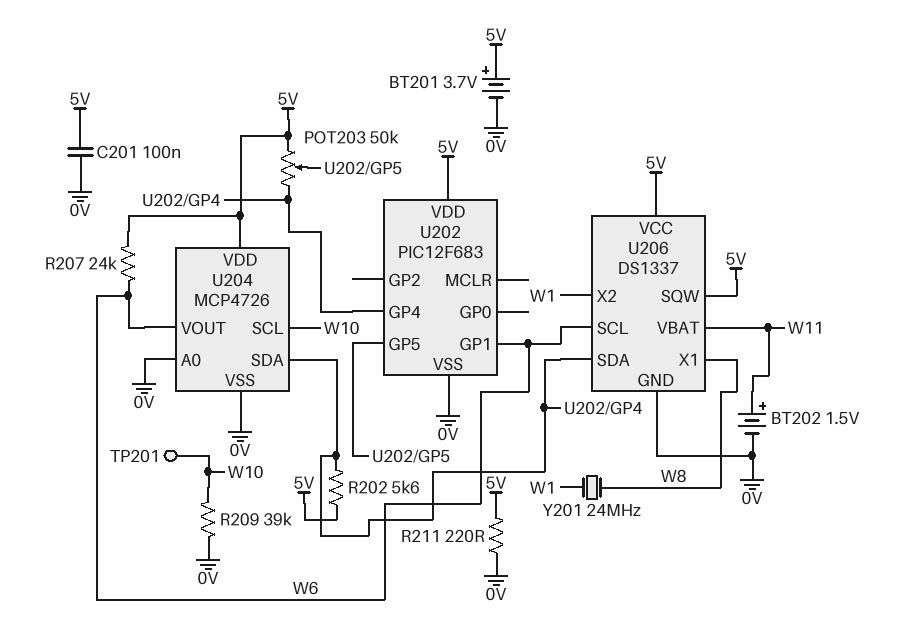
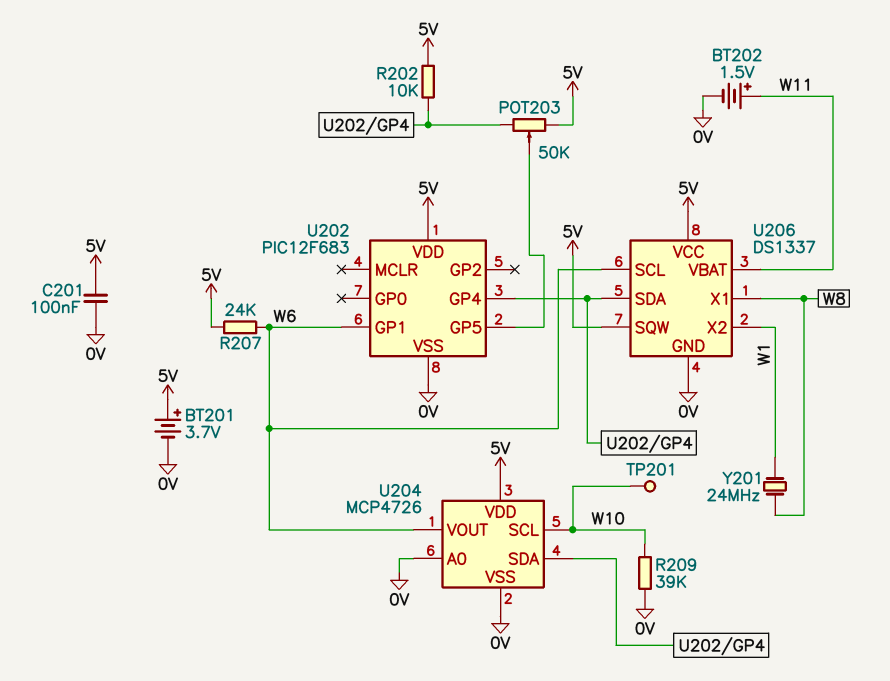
R202: 5.6k (5V, U202/GP4) -> 10k (5V, U202/GP4)
R211: 220 (0V, 5V) -> none

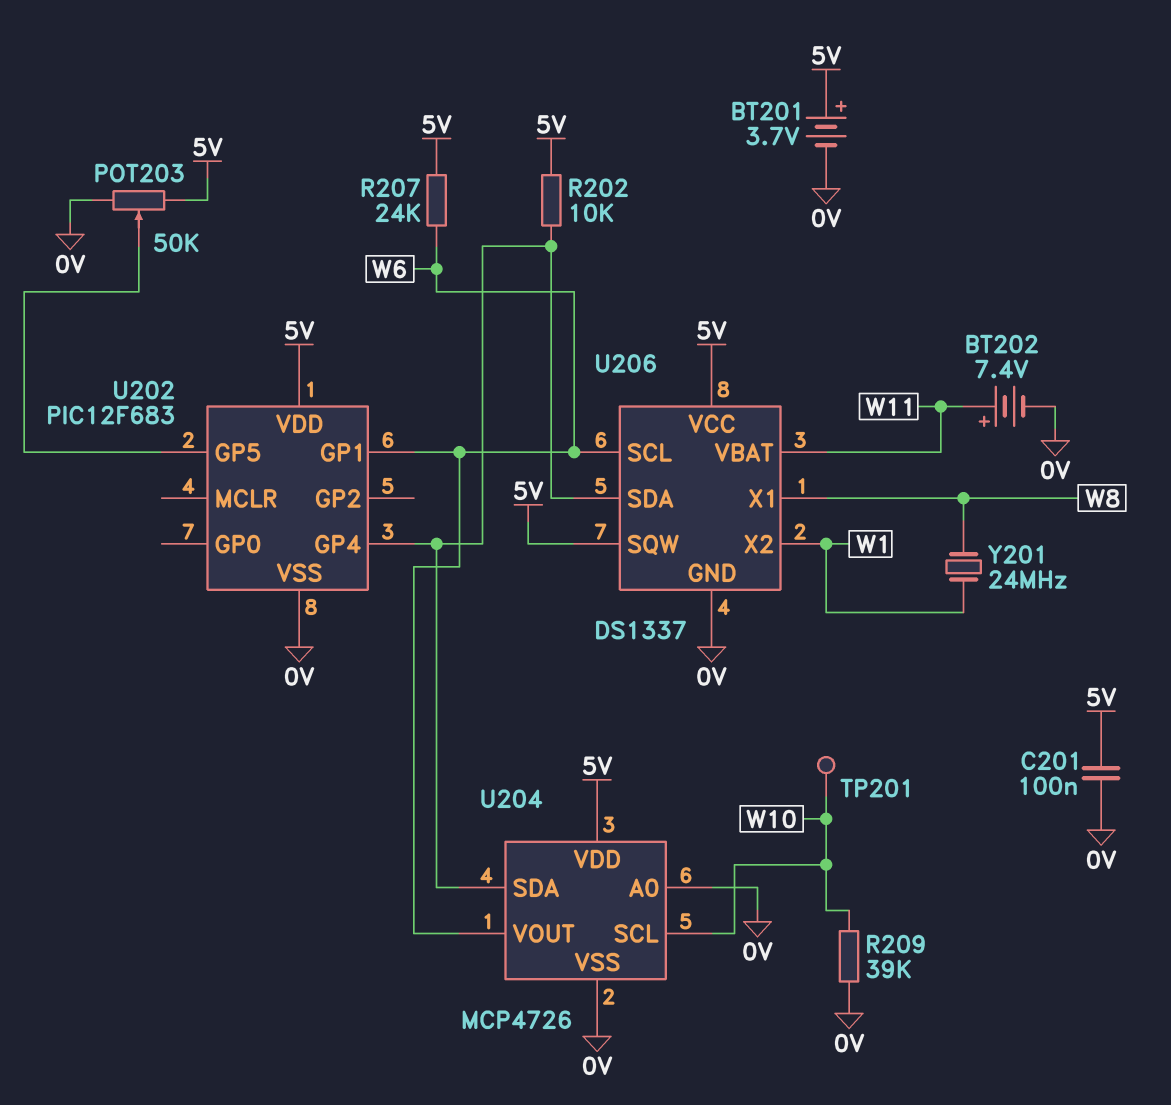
BT202: 1.5V (plus W11, minus 0V) -> 7.4V (plus W11, minus 0V)
POT203: 50k (5V, U202/GP4, wiper U202/GP5) -> 50k (0V, 5V, wiper U202/GP5)

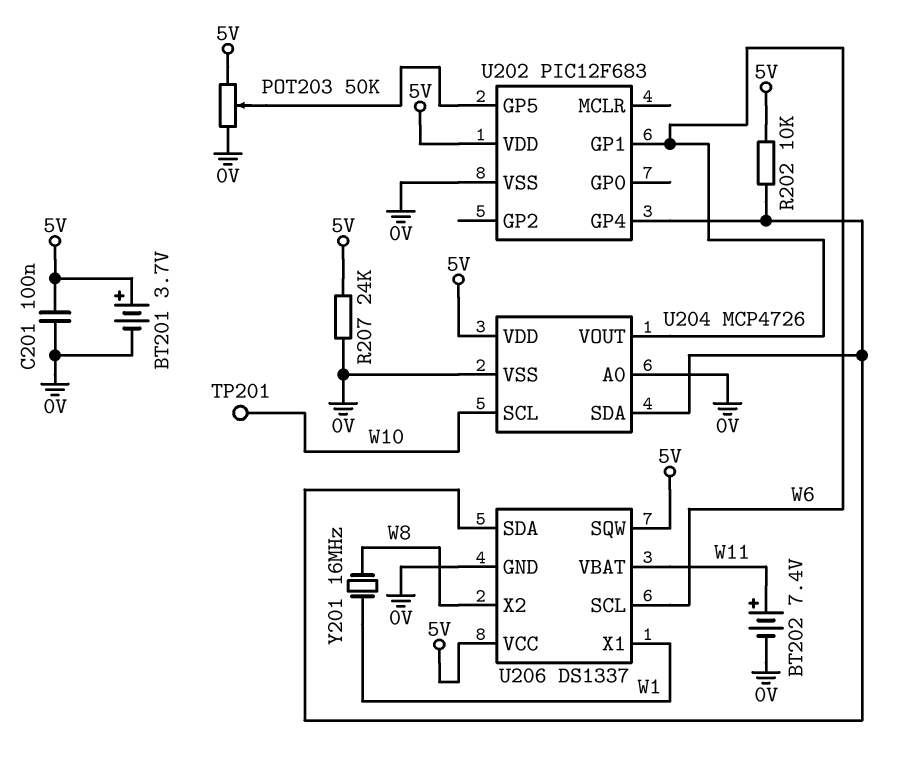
R207: 24k (5V, W6) -> 24k (0V, 5V)
R209: 39k (0V, W10) -> none
U206 pin X1: W8 -> W1
U206 pin X2: W1 -> W8
Y201: 24MHz (W1, W8) -> 16MHz (W1, W8)

